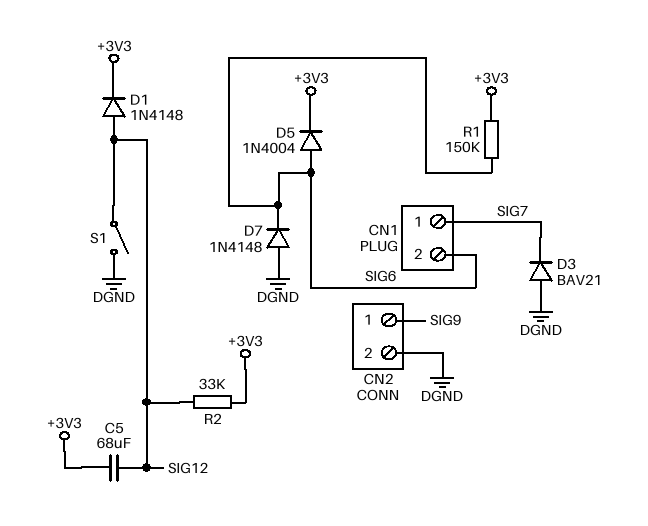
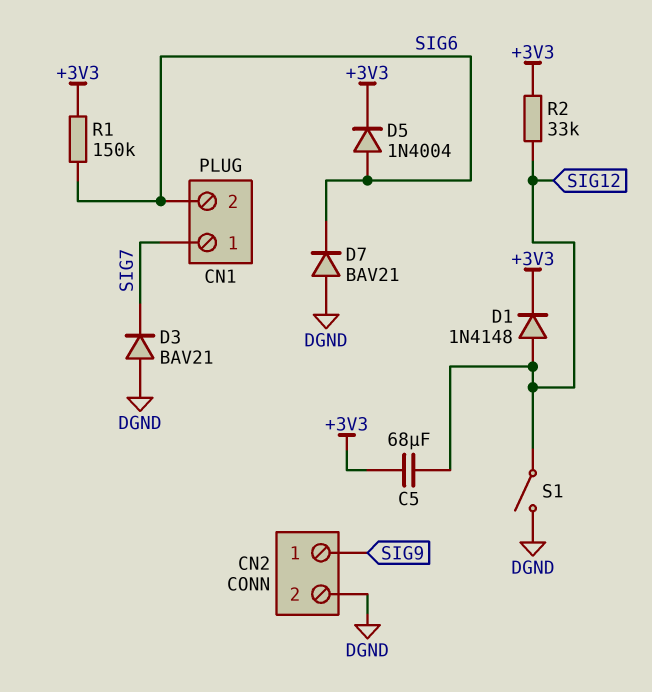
D7: diode 1N4148 (A DGND, K SIG6) -> diode BAV21 (A DGND, K SIG6)

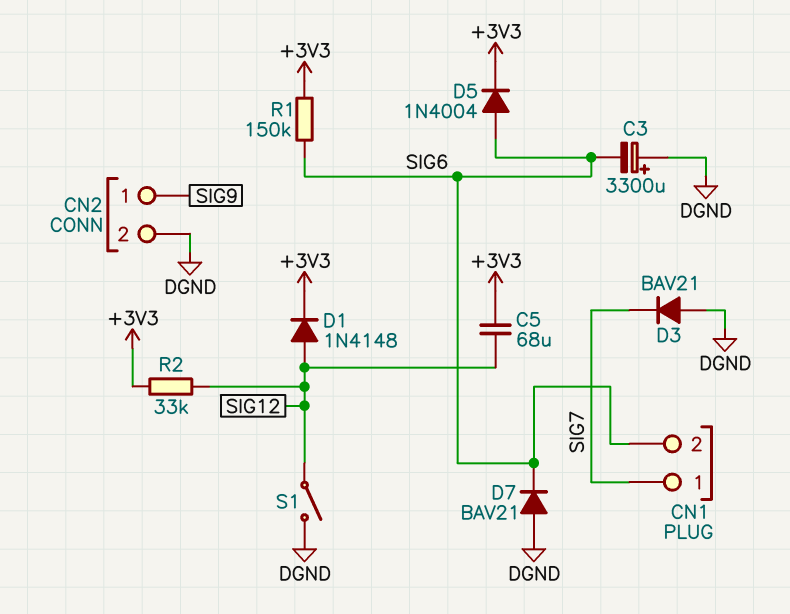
C3: none -> 3300uF (plus DGND, minus SIG6)

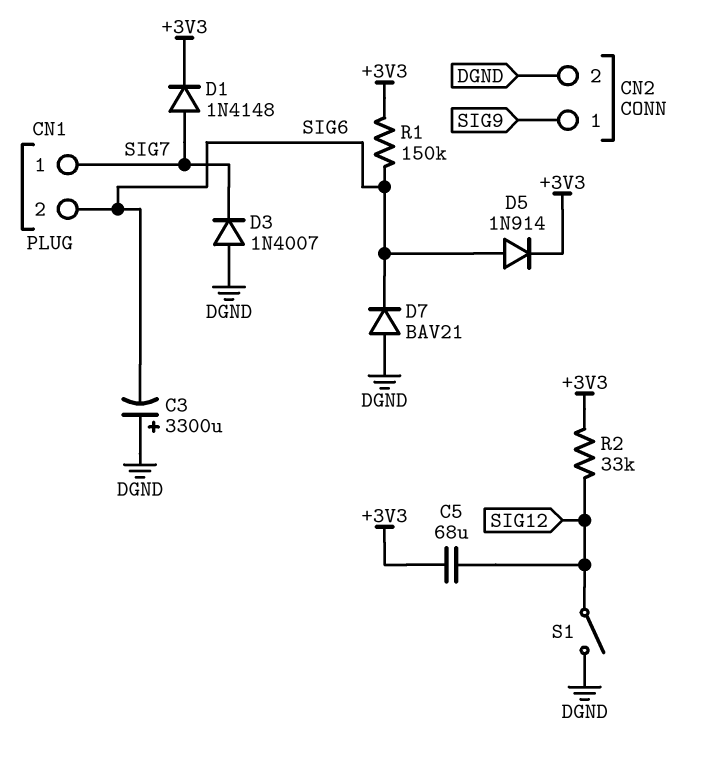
D1: diode 1N4148 (A SIG12, K +3V3) -> diode 1N4148 (A SIG7, K +3V3)
D3: diode BAV21 (A DGND, K SIG7) -> diode 1N4007 (A DGND, K SIG7)
D5: diode 1N4004 (A SIG6, K +3V3) -> diode 1N914 (A SIG6, K +3V3)

